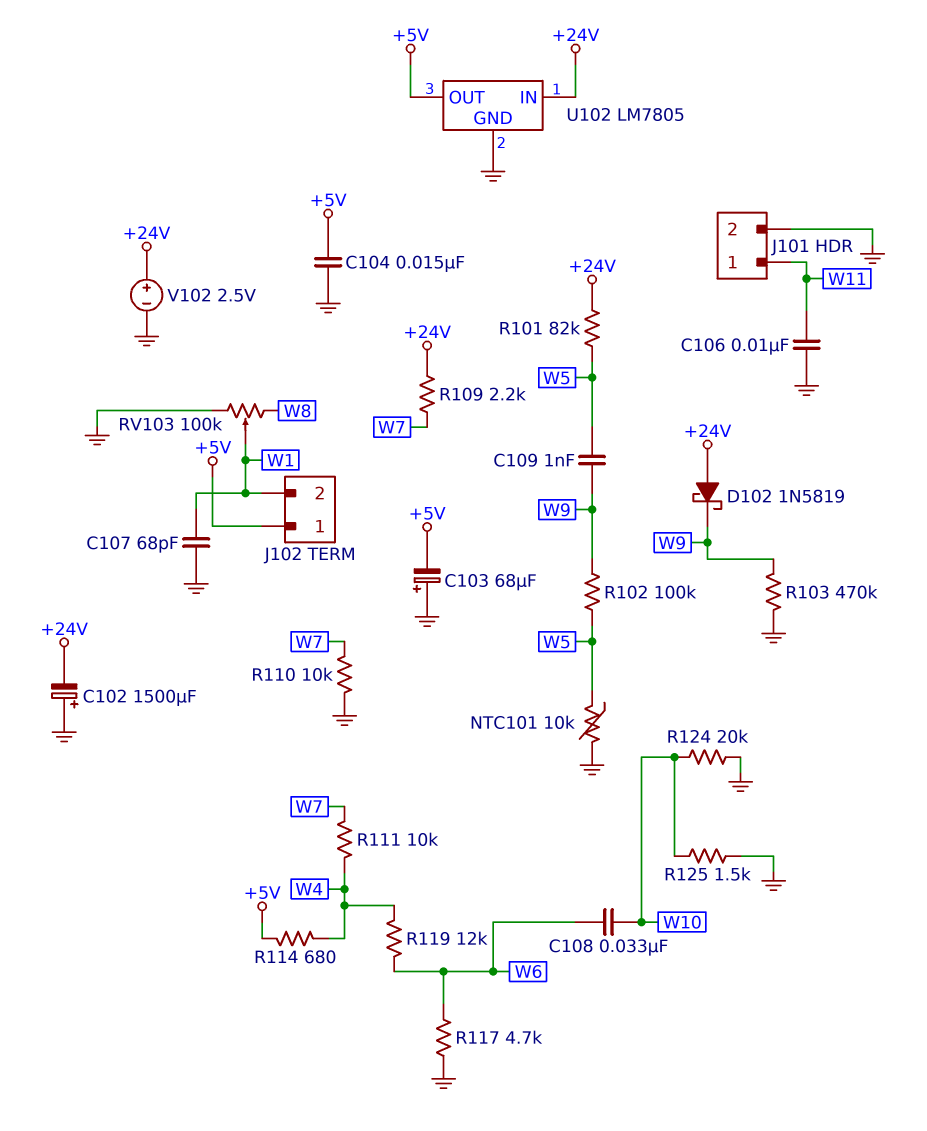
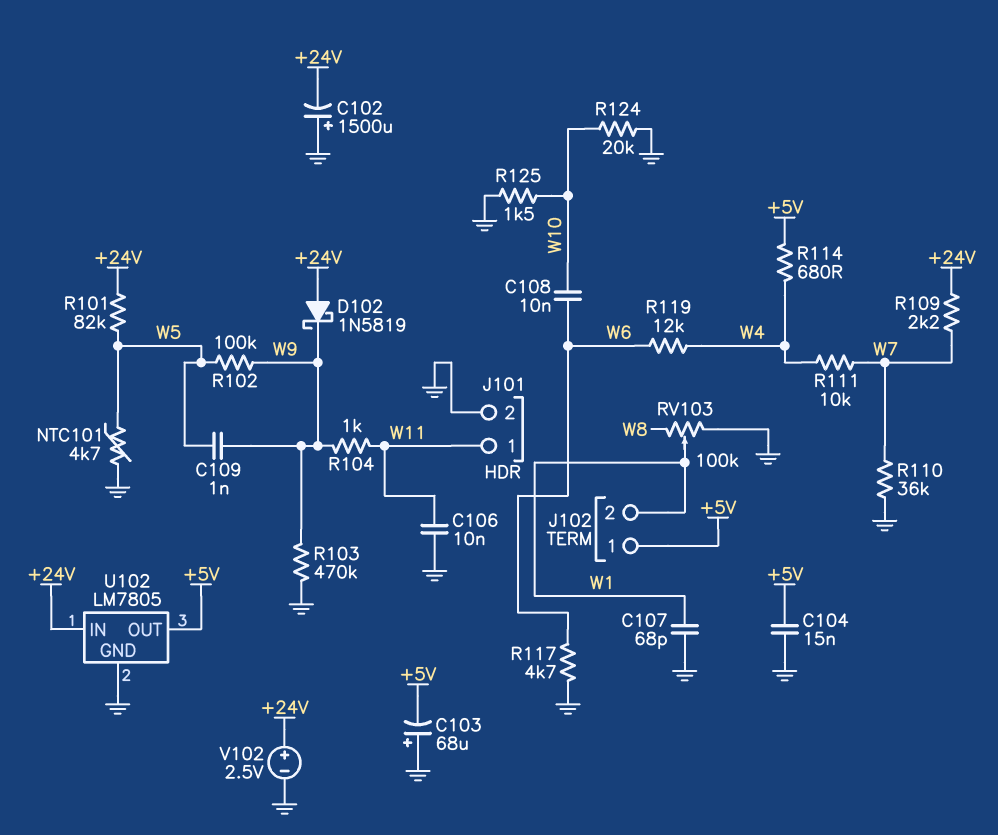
C108: 33nF (W6, W10) -> 10nF (W6, W10)
NTC101: 10k (GND, W5) -> 4.7k (GND, W5)
R104: none -> 1k (W9, W11)
R110: 10k (GND, W7) -> 36k (GND, W7)

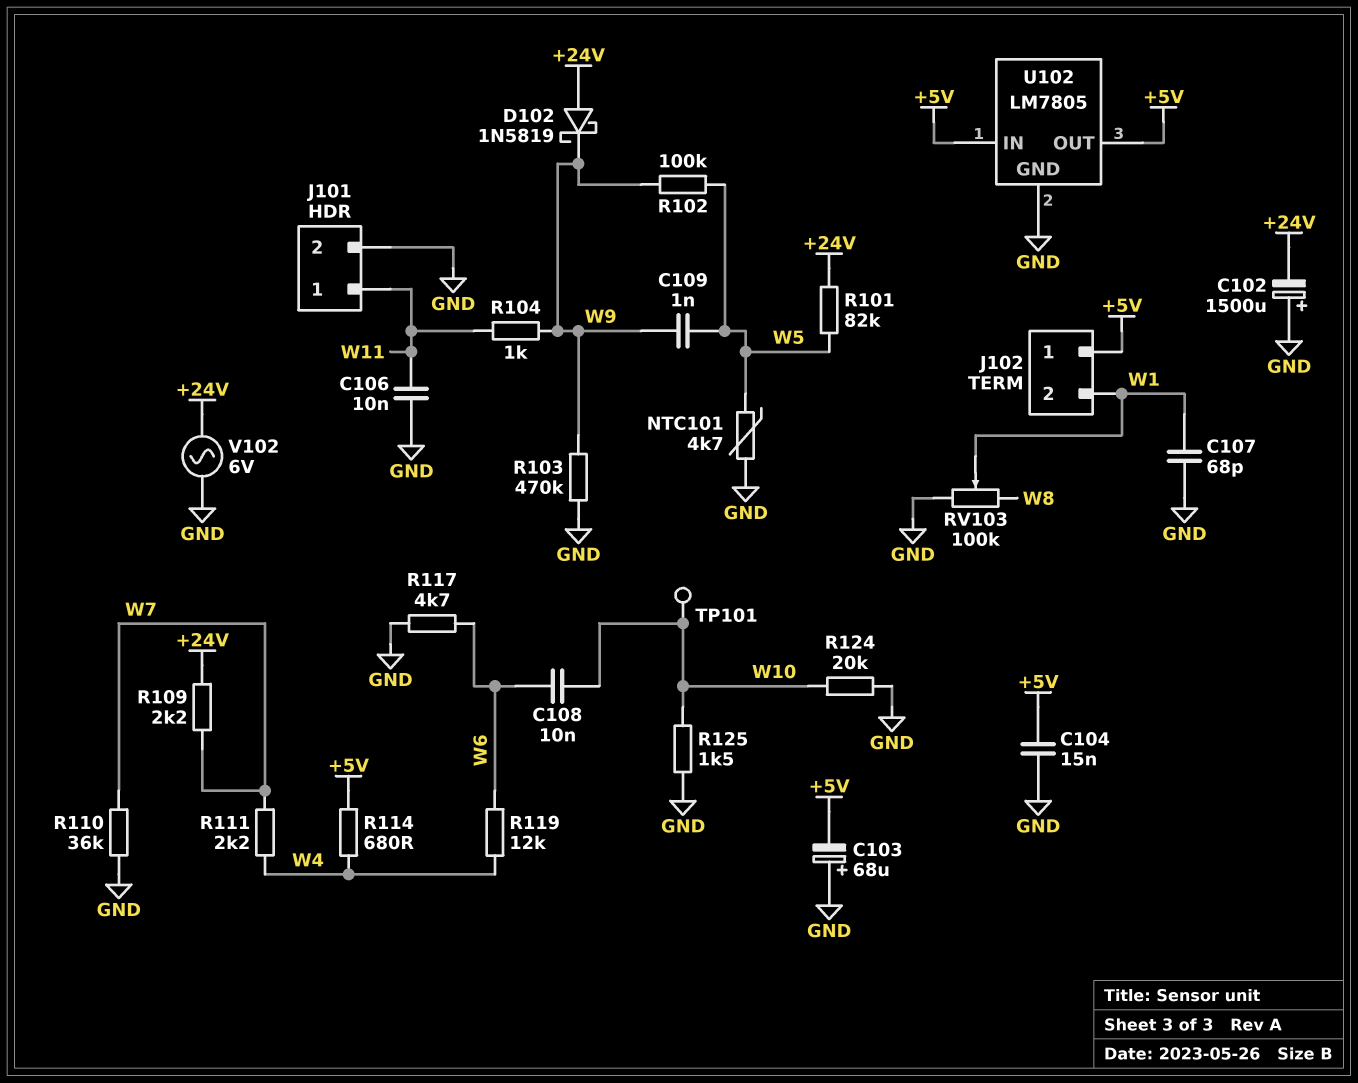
R111: 10k (W4, W7) -> 2.2k (W4, W7)
TP101: none -> test point (W10)
U102 pin IN: +24V -> +5V
V102: 2.5V (plus +24V, minus GND) -> AC 6V (+24V, GND)

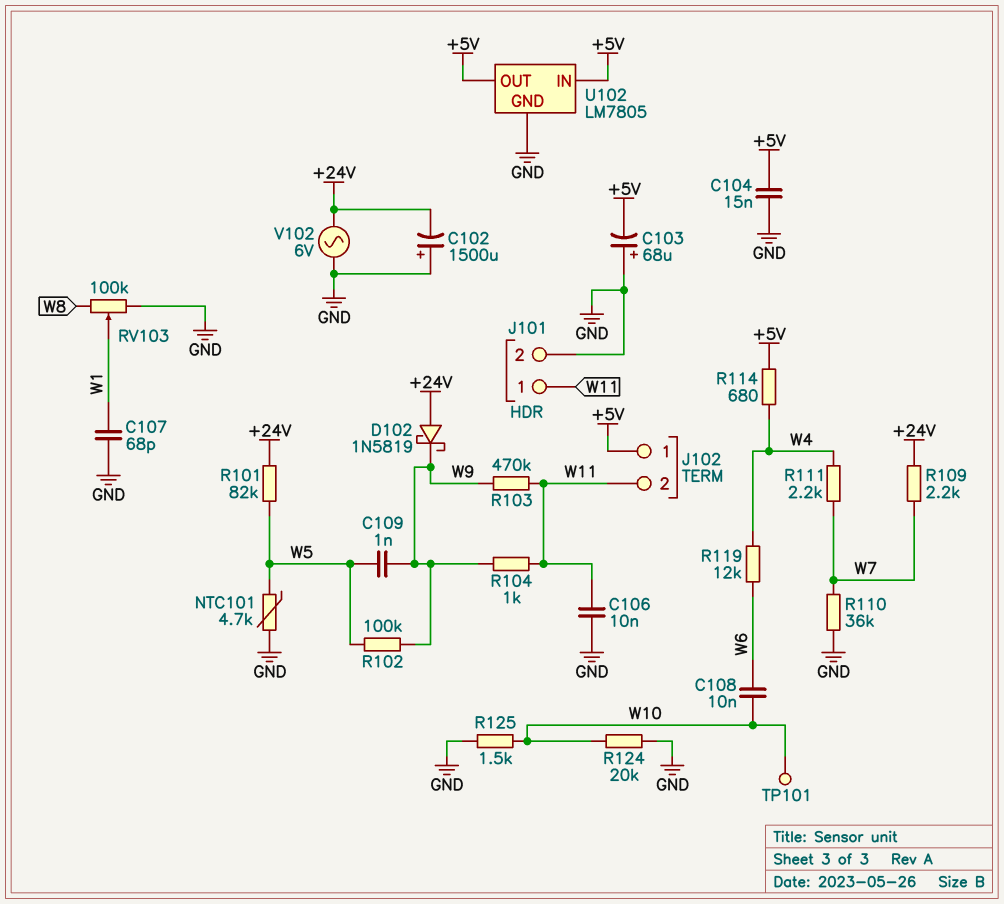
J102 pin 2: W1 -> W11
R103: 470k (GND, W9) -> 470k (W9, W11)
R117: 4.7k (GND, W6) -> none

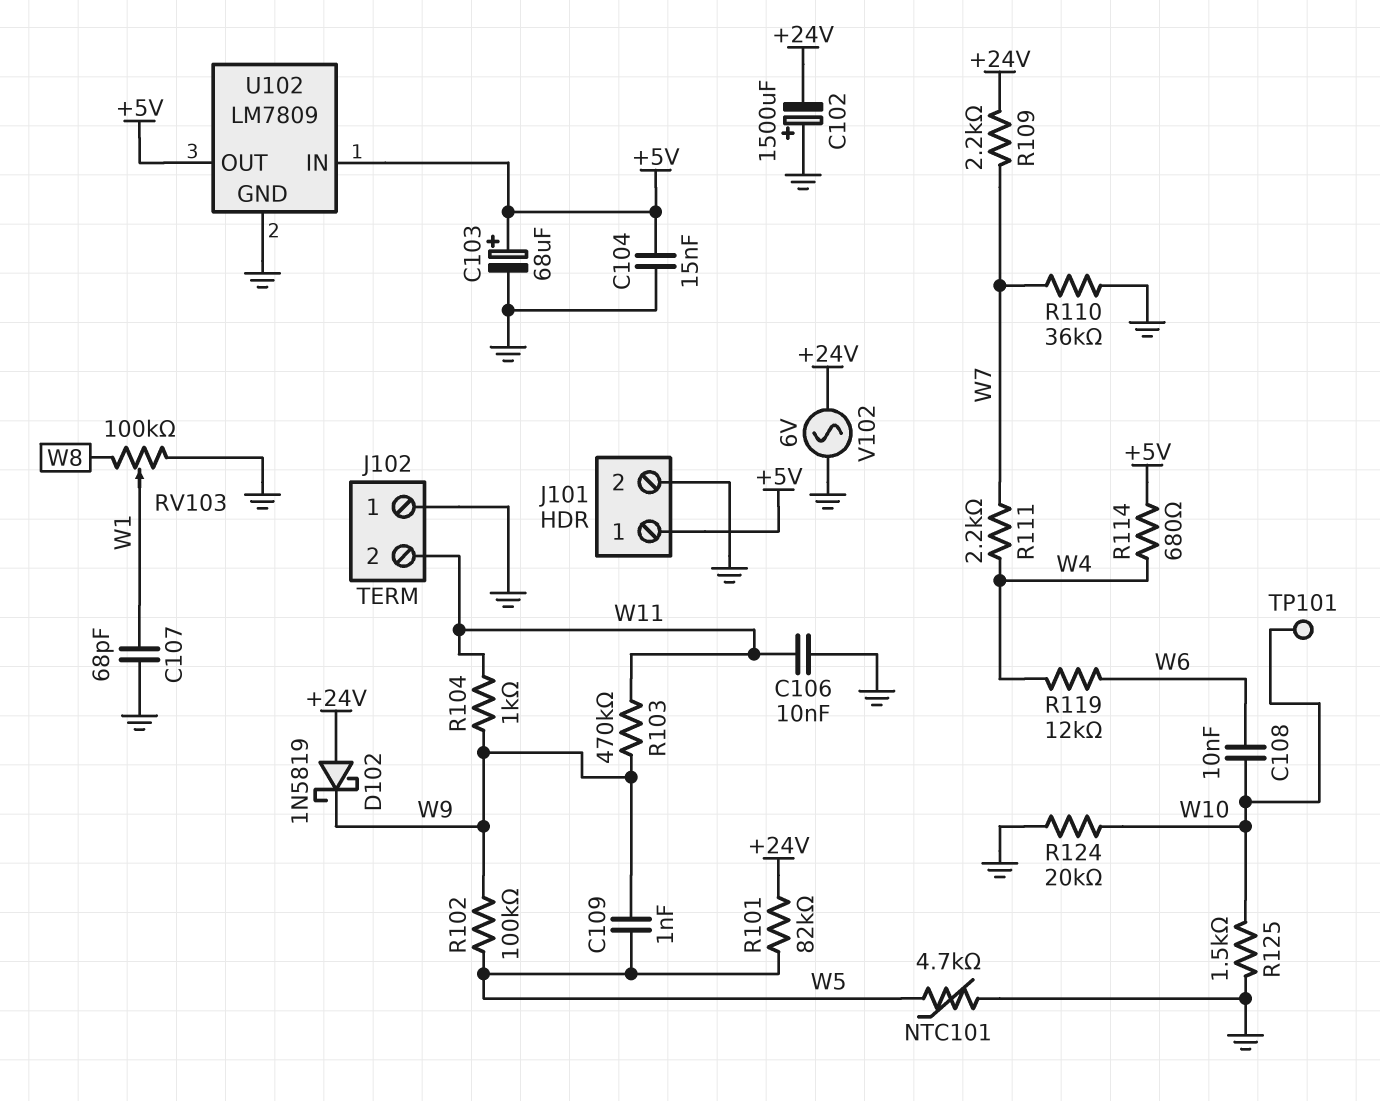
C103: 68uF (plus GND, minus +5V) -> 68uF (plus +5V, minus GND)
J101 pin 1: W11 -> +5V
J102 pin 1: +5V -> GND
U102: LM7805 -> LM7809

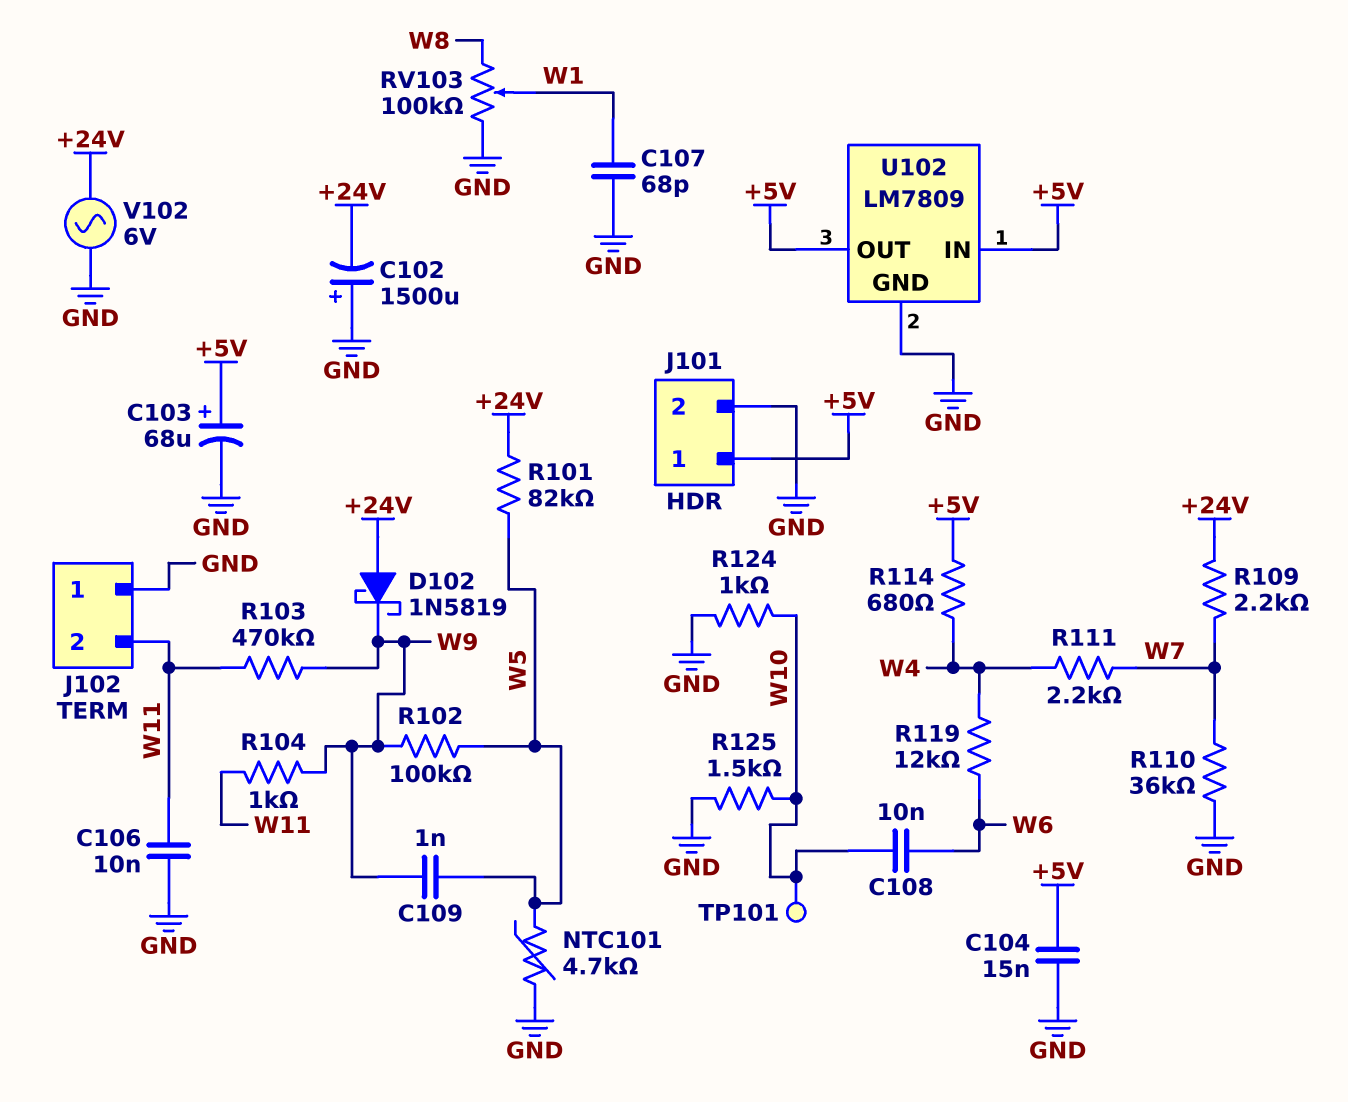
R124: 20k (GND, W10) -> 1k (GND, W10)

